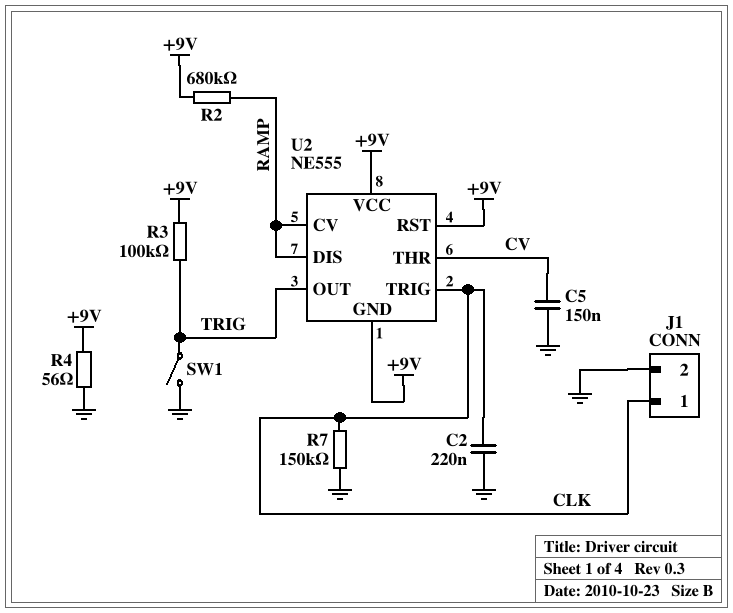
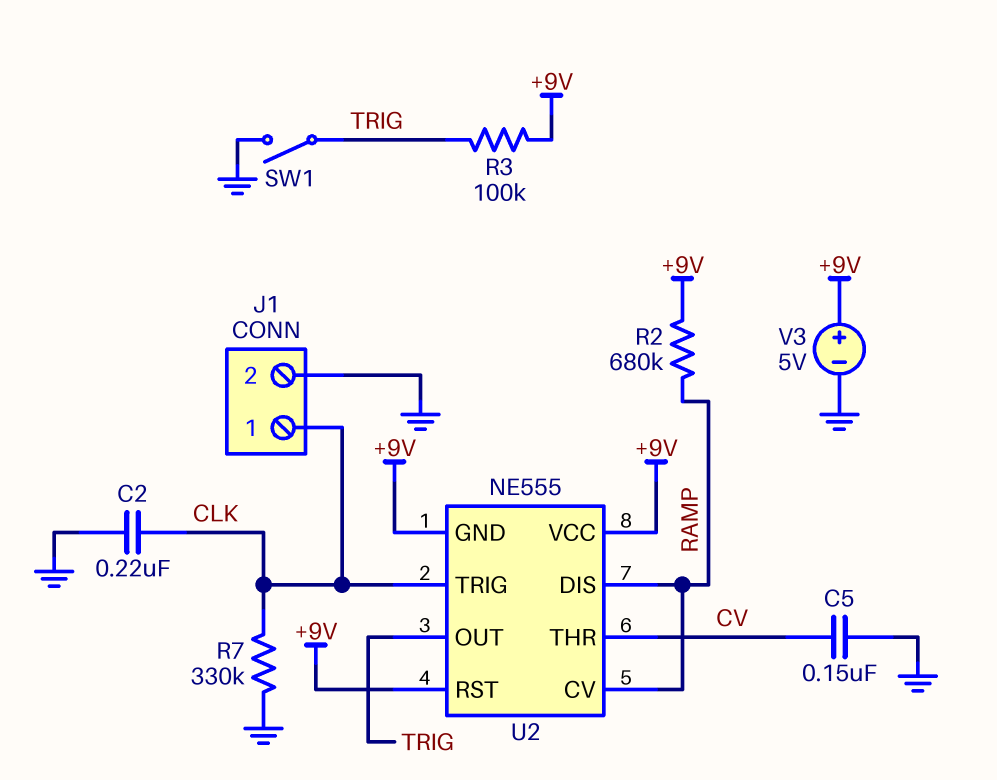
R4: 56 (+9V, GND) -> none
R7: 150k (CLK, GND) -> 330k (CLK, GND)
V3: none -> 5V (plus +9V, minus GND)

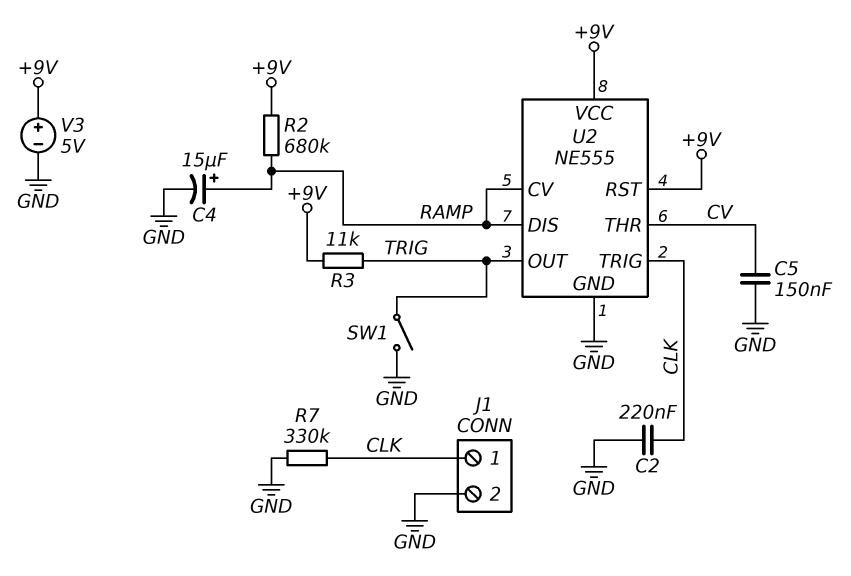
C4: none -> 15uF (plus RAMP, minus GND)
R3: 100k (+9V, TRIG) -> 11k (+9V, TRIG)
U2 pin GND: +9V -> GND

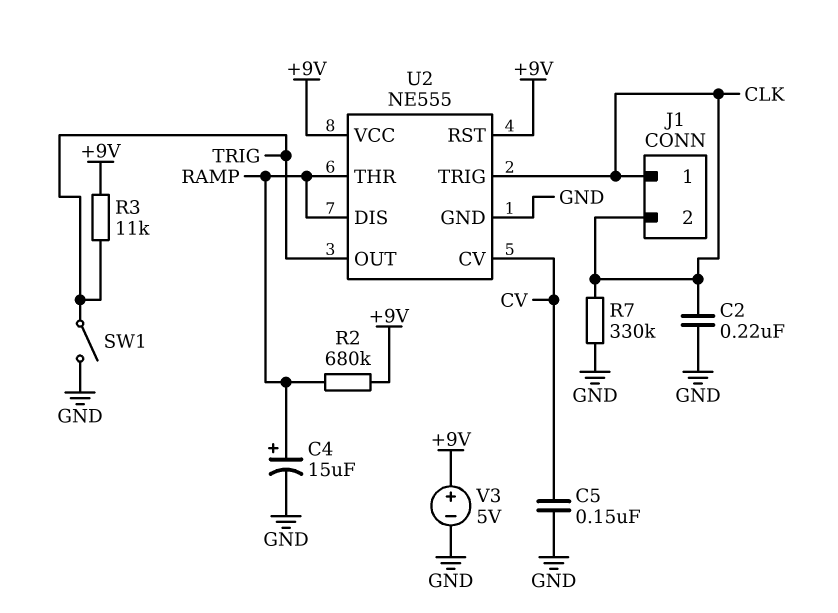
J1 pin 2: GND -> CLK
U2 pin CV: RAMP -> CV
U2 pin THR: CV -> RAMP

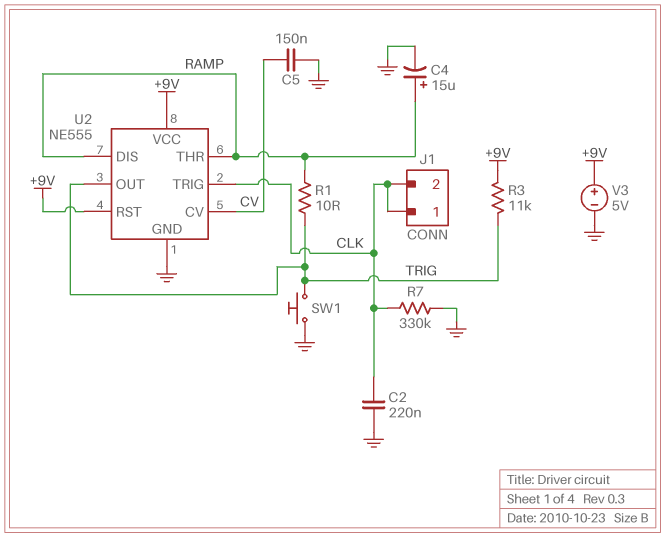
R1: none -> 10 (RAMP, TRIG)
R2: 680k (+9V, RAMP) -> none
SW1: switch (GND, TRIG) -> button (GND, TRIG)

